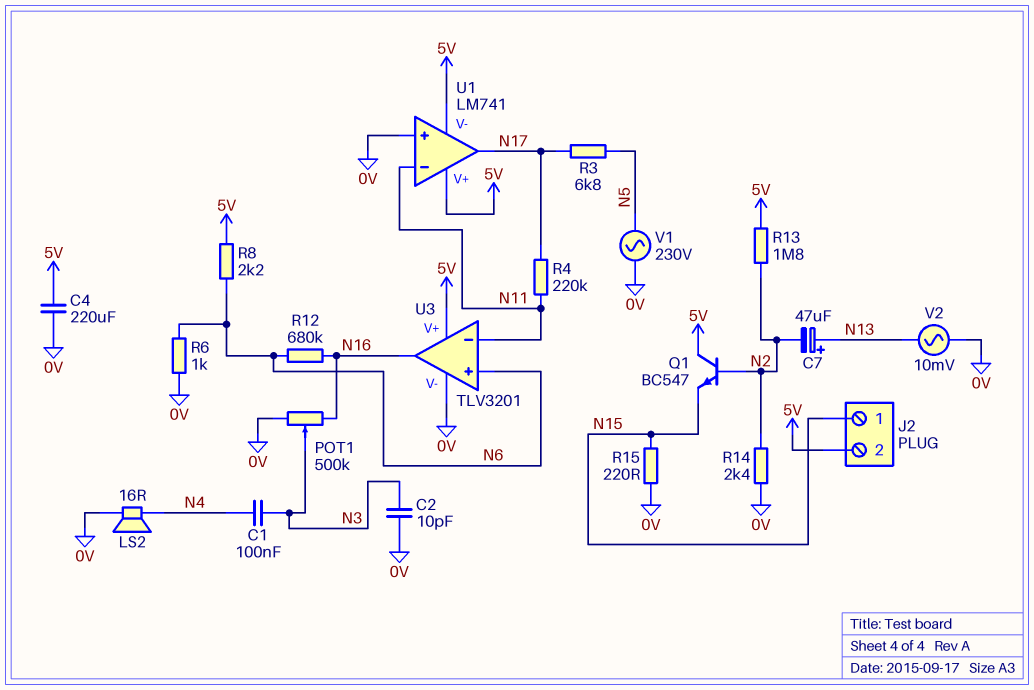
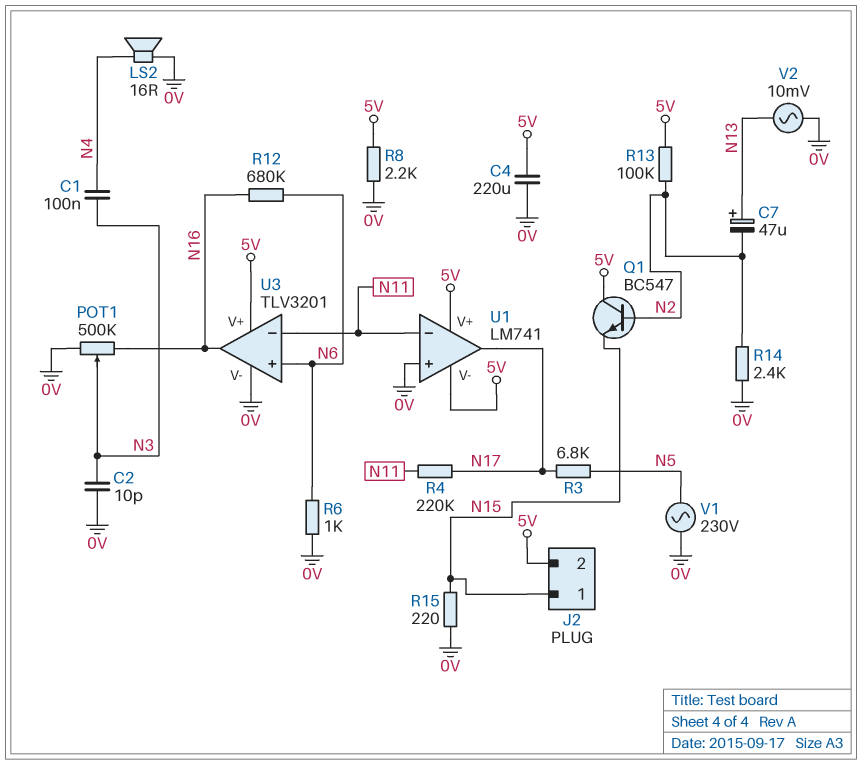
R8: 2.2k (5V, N6) -> 2.2k (0V, 5V)
R13: 1.8M (5V, N2) -> 100k (5V, N2)

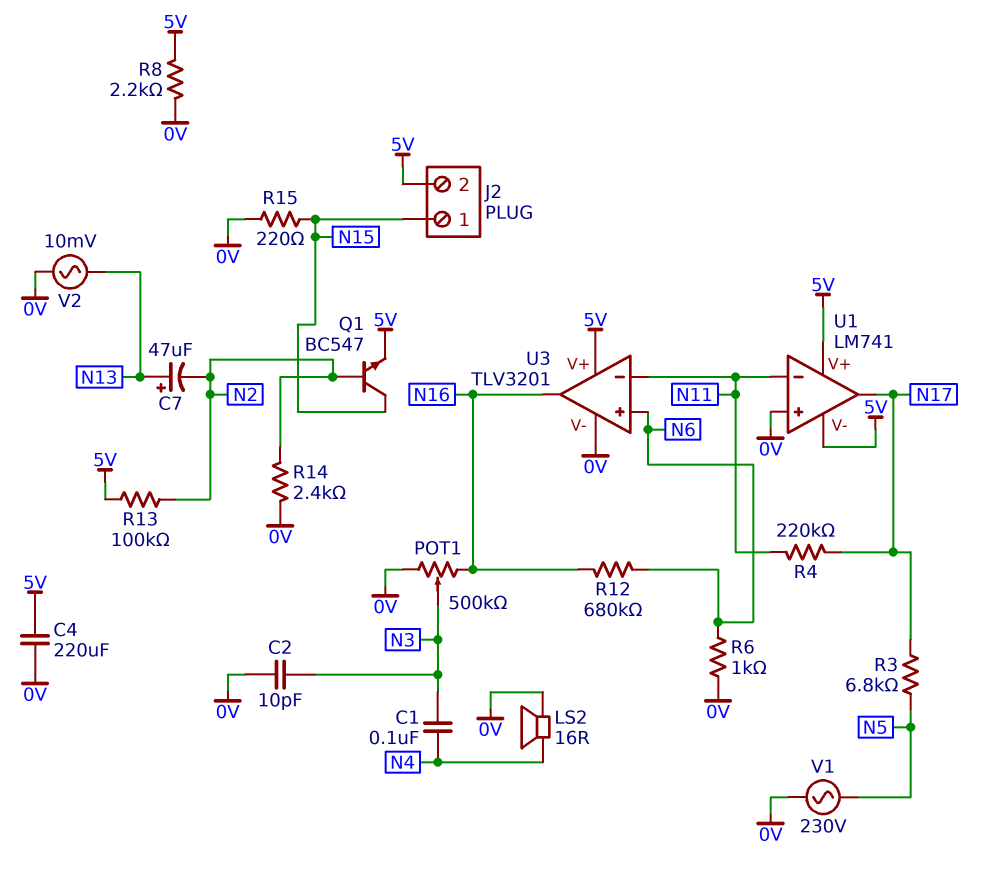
Q1: NPN BC547 (B N2, C 5V, E N15) -> NPN BC547 (B N2, C N15, E 5V)

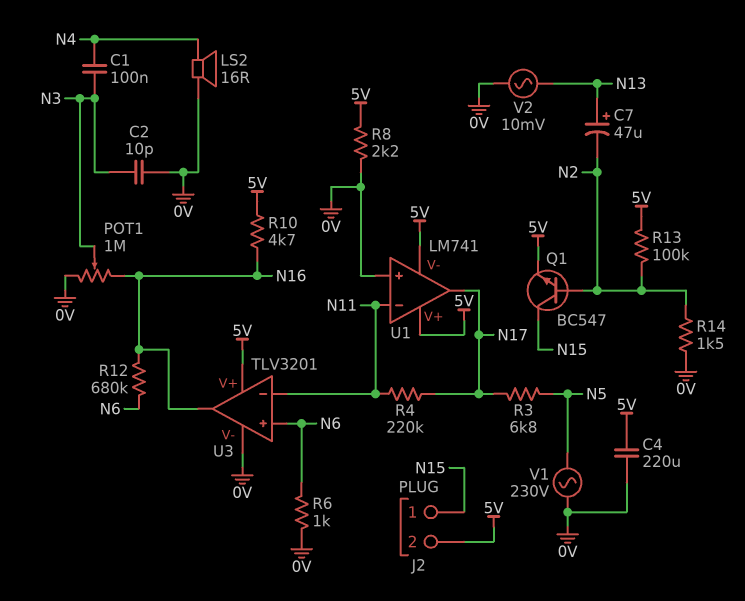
POT1: 500k (0V, N16, wiper N3) -> 1M (0V, N16, wiper N3)
R10: none -> 4.7k (5V, N16)
R14: 2.4k (0V, N2) -> 1.5k (0V, N2)
R15: 220 (0V, N15) -> none

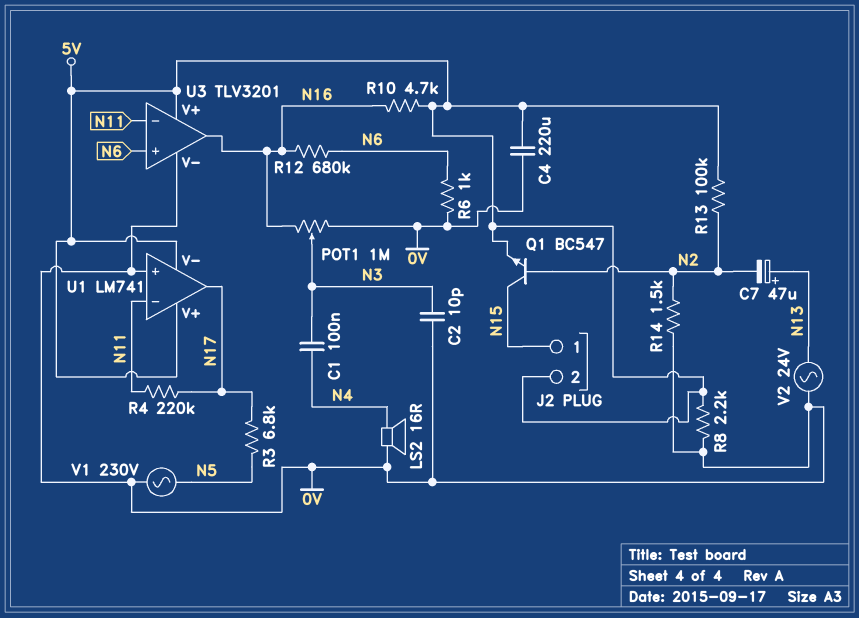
V2: AC 10mV (0V, N13) -> AC 24V (0V, N13)

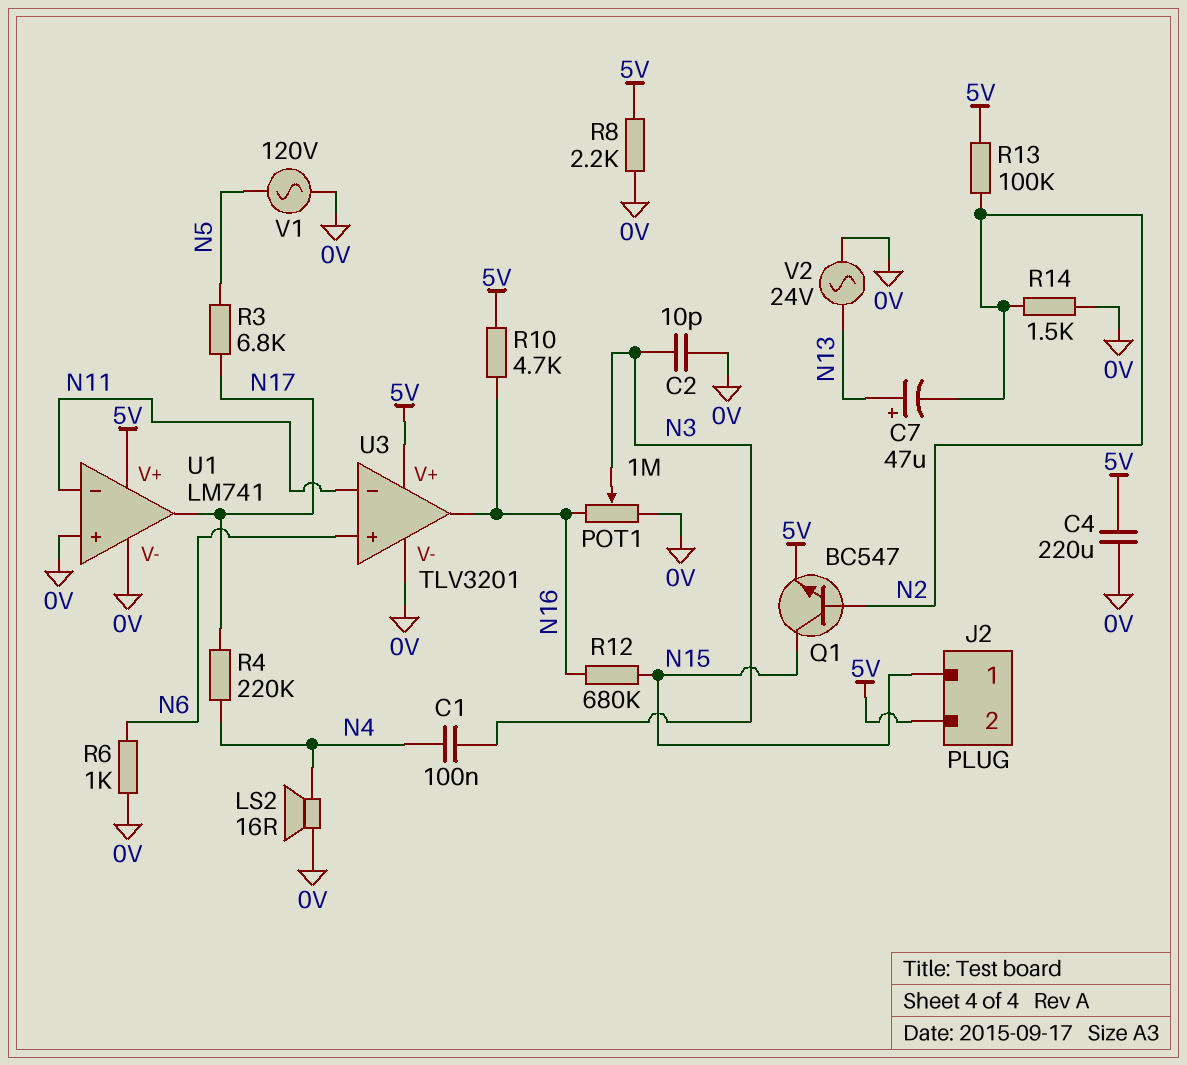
R4: 220k (N11, N17) -> 220k (N4, N17)
R12: 680k (N6, N16) -> 680k (N15, N16)
U1 pin V-: 5V -> 0V
V1: AC 230V (0V, N5) -> AC 120V (0V, N5)

